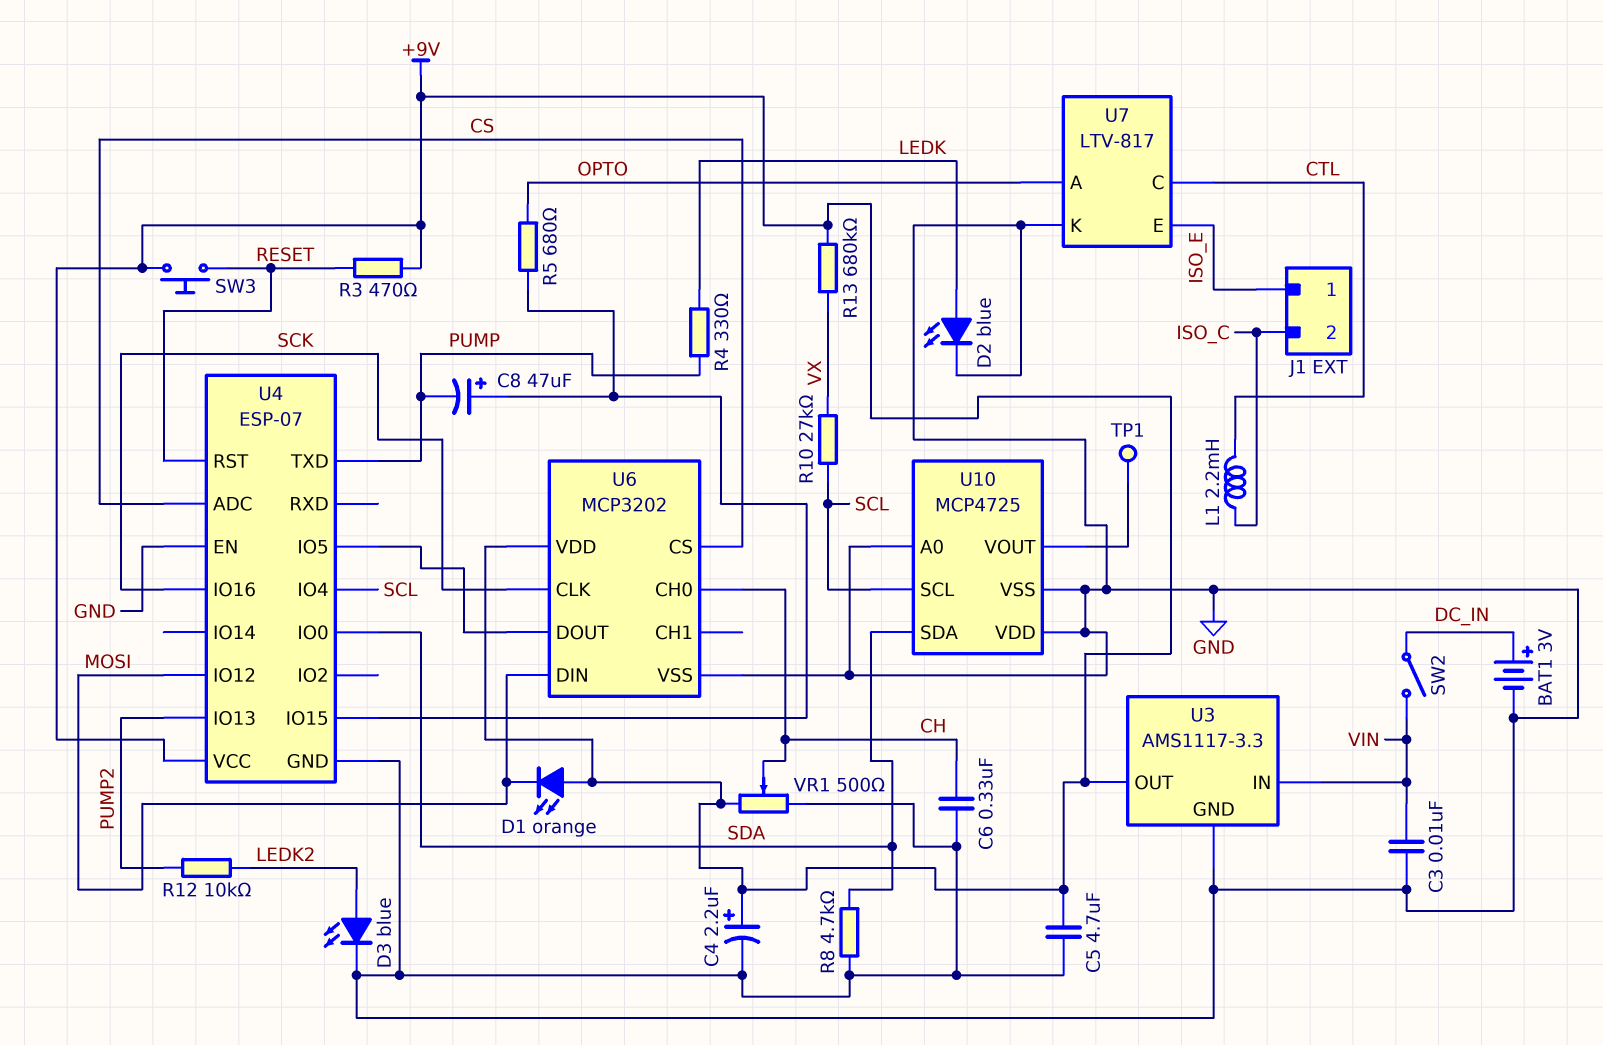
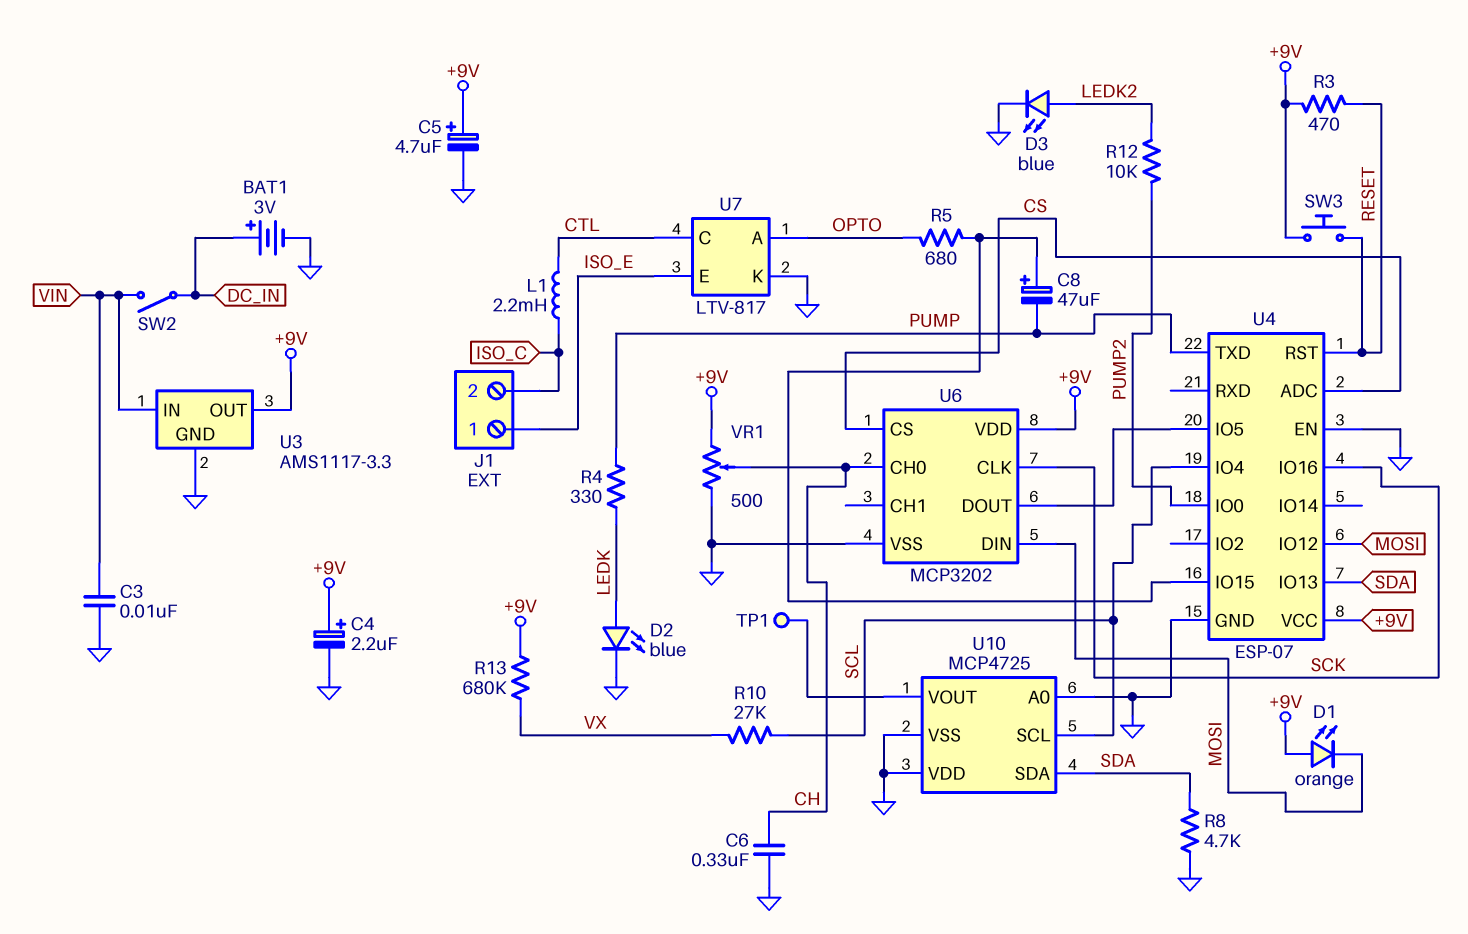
C5: 4.7uF (+9V, GND) -> 4.7uF (plus +9V, minus GND)
U4 pin IO0: SDA -> PUMP2
U4 pin IO13: PUMP2 -> SDA

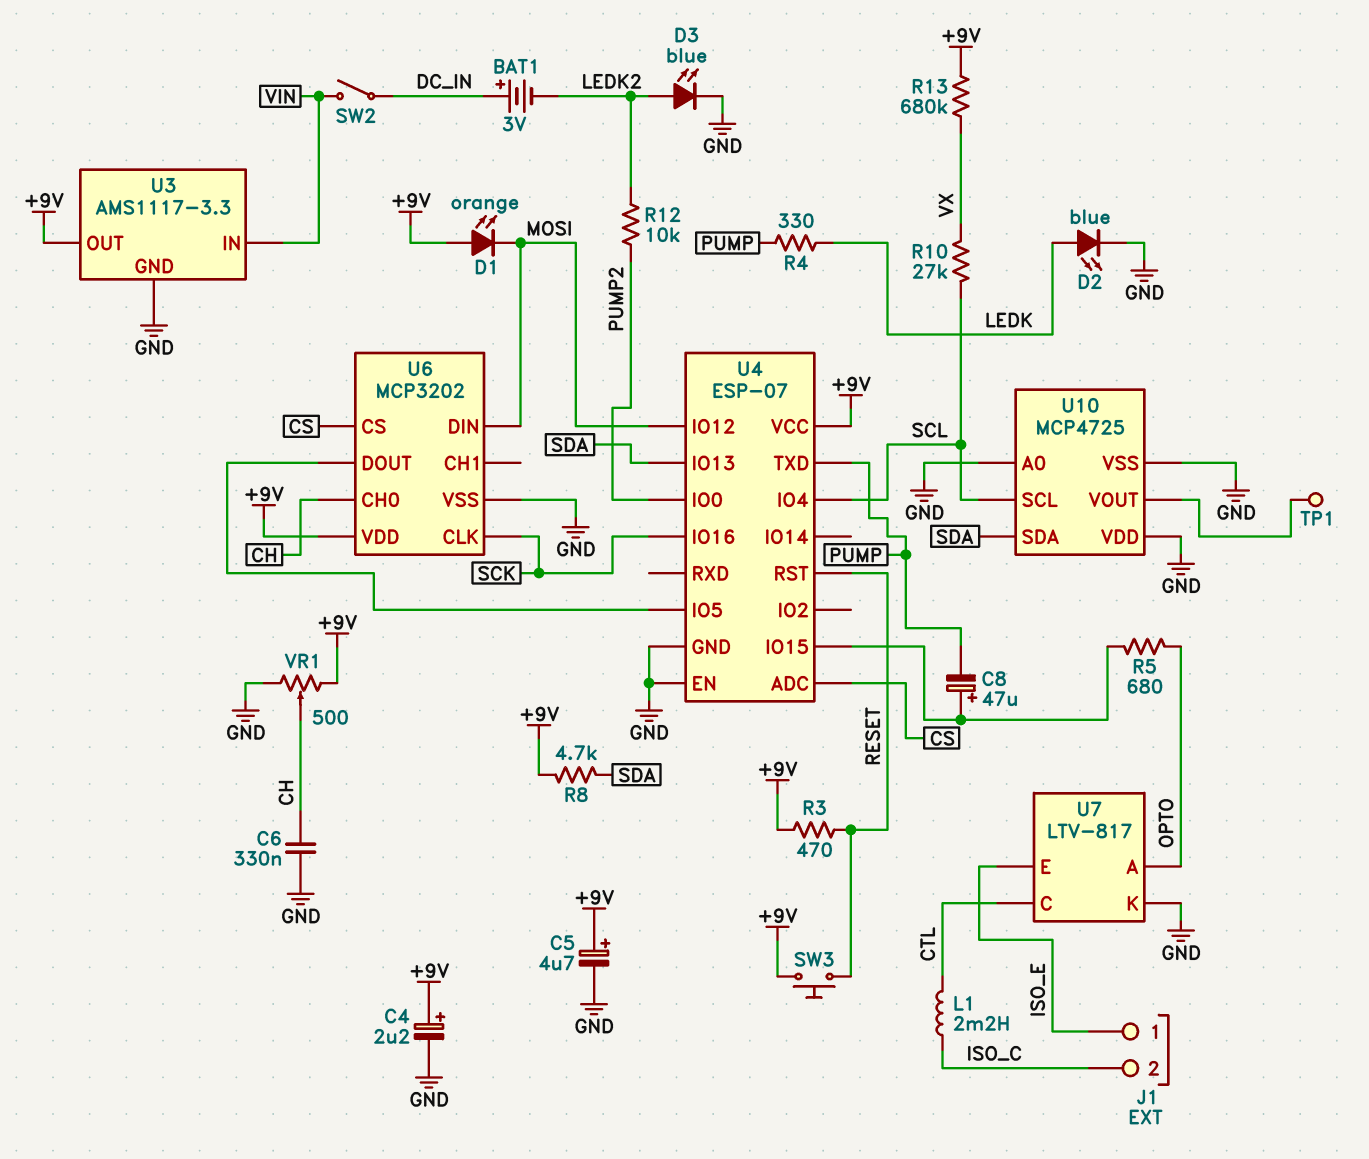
BAT1: 3V (plus DC_IN, minus GND) -> 3V (plus DC_IN, minus LEDK2)
C3: 10nF (GND, VIN) -> none
R8: 4.7k (GND, SDA) -> 4.7k (+9V, SDA)

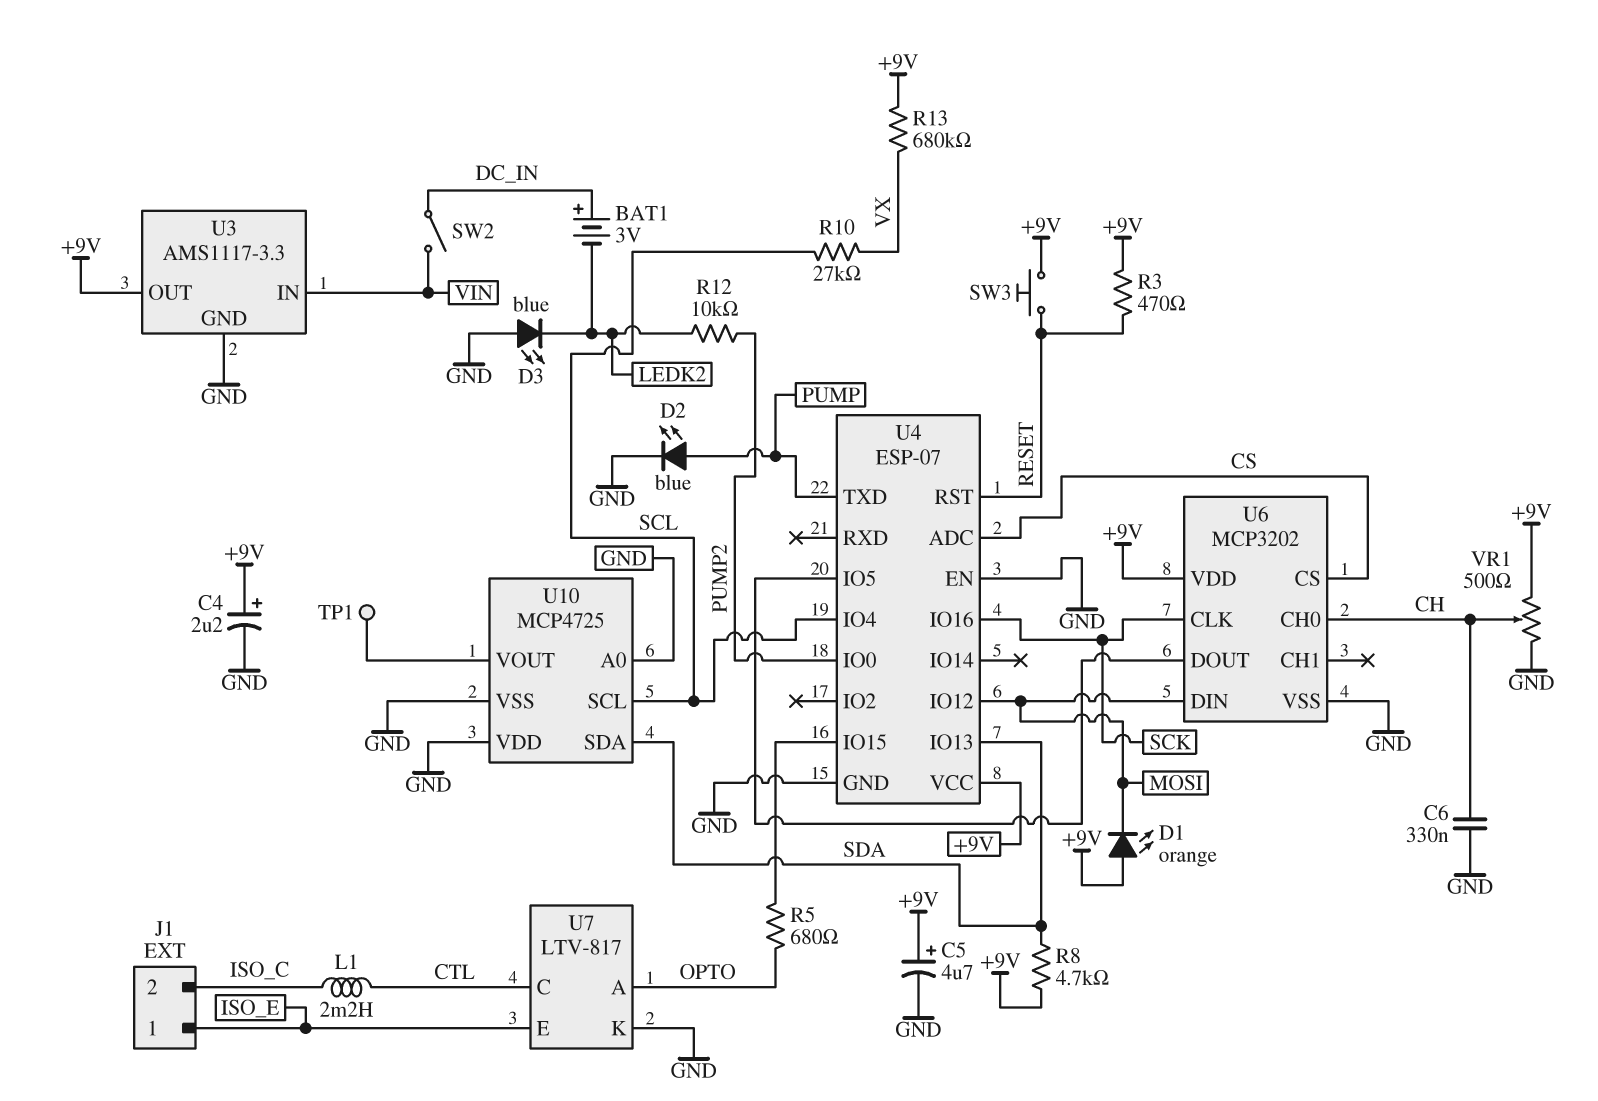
C8: 47uF (plus U4/IO15, minus PUMP) -> none
D2: LED blue (A LEDK, K GND) -> LED blue (A PUMP, K GND)
D3: LED blue (A LEDK2, K GND) -> LED blue (A GND, K LEDK2)
R4: 330 (LEDK, PUMP) -> none

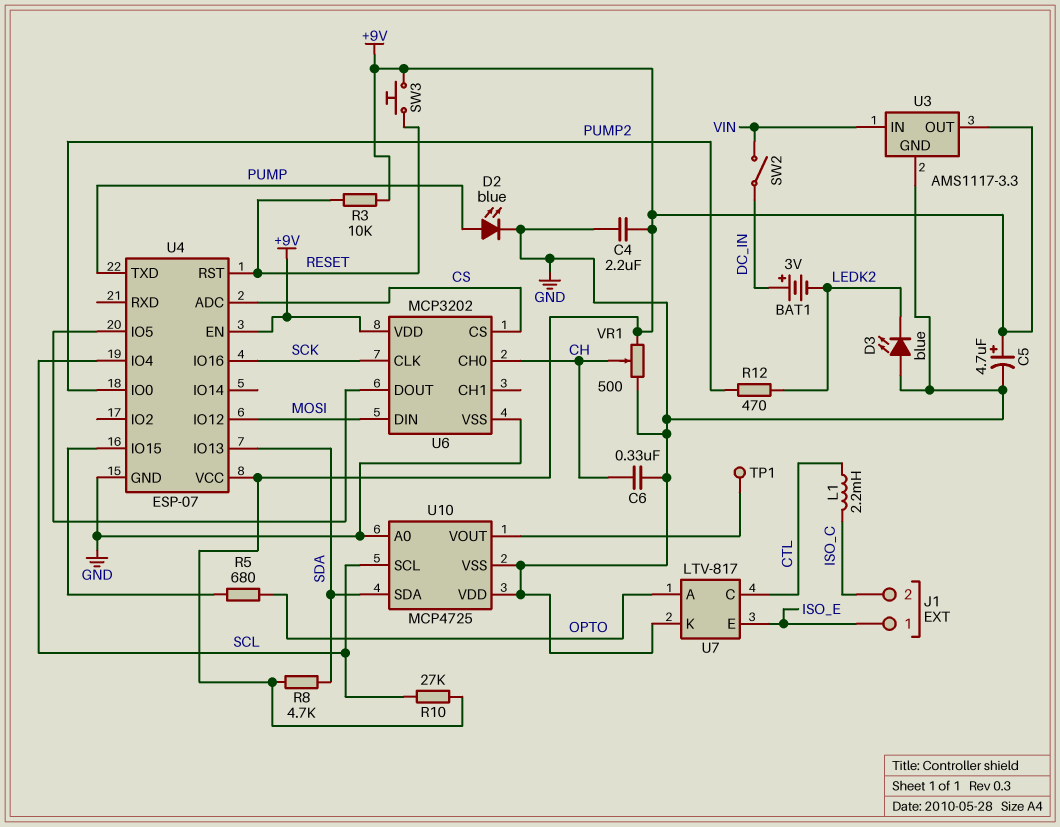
C4: 2.2uF (plus +9V, minus GND) -> 2.2uF (+9V, GND)
D1: LED orange (A +9V, K MOSI) -> none
R3: 470 (+9V, RESET) -> 10k (+9V, RESET)
R10: 27k (SCL, VX) -> 27k (+9V, SCL)
R12: 10k (LEDK2, PUMP2) -> 470 (LEDK2, PUMP2)
R13: 680k (+9V, VX) -> none
U4 pin EN: GND -> +9V

